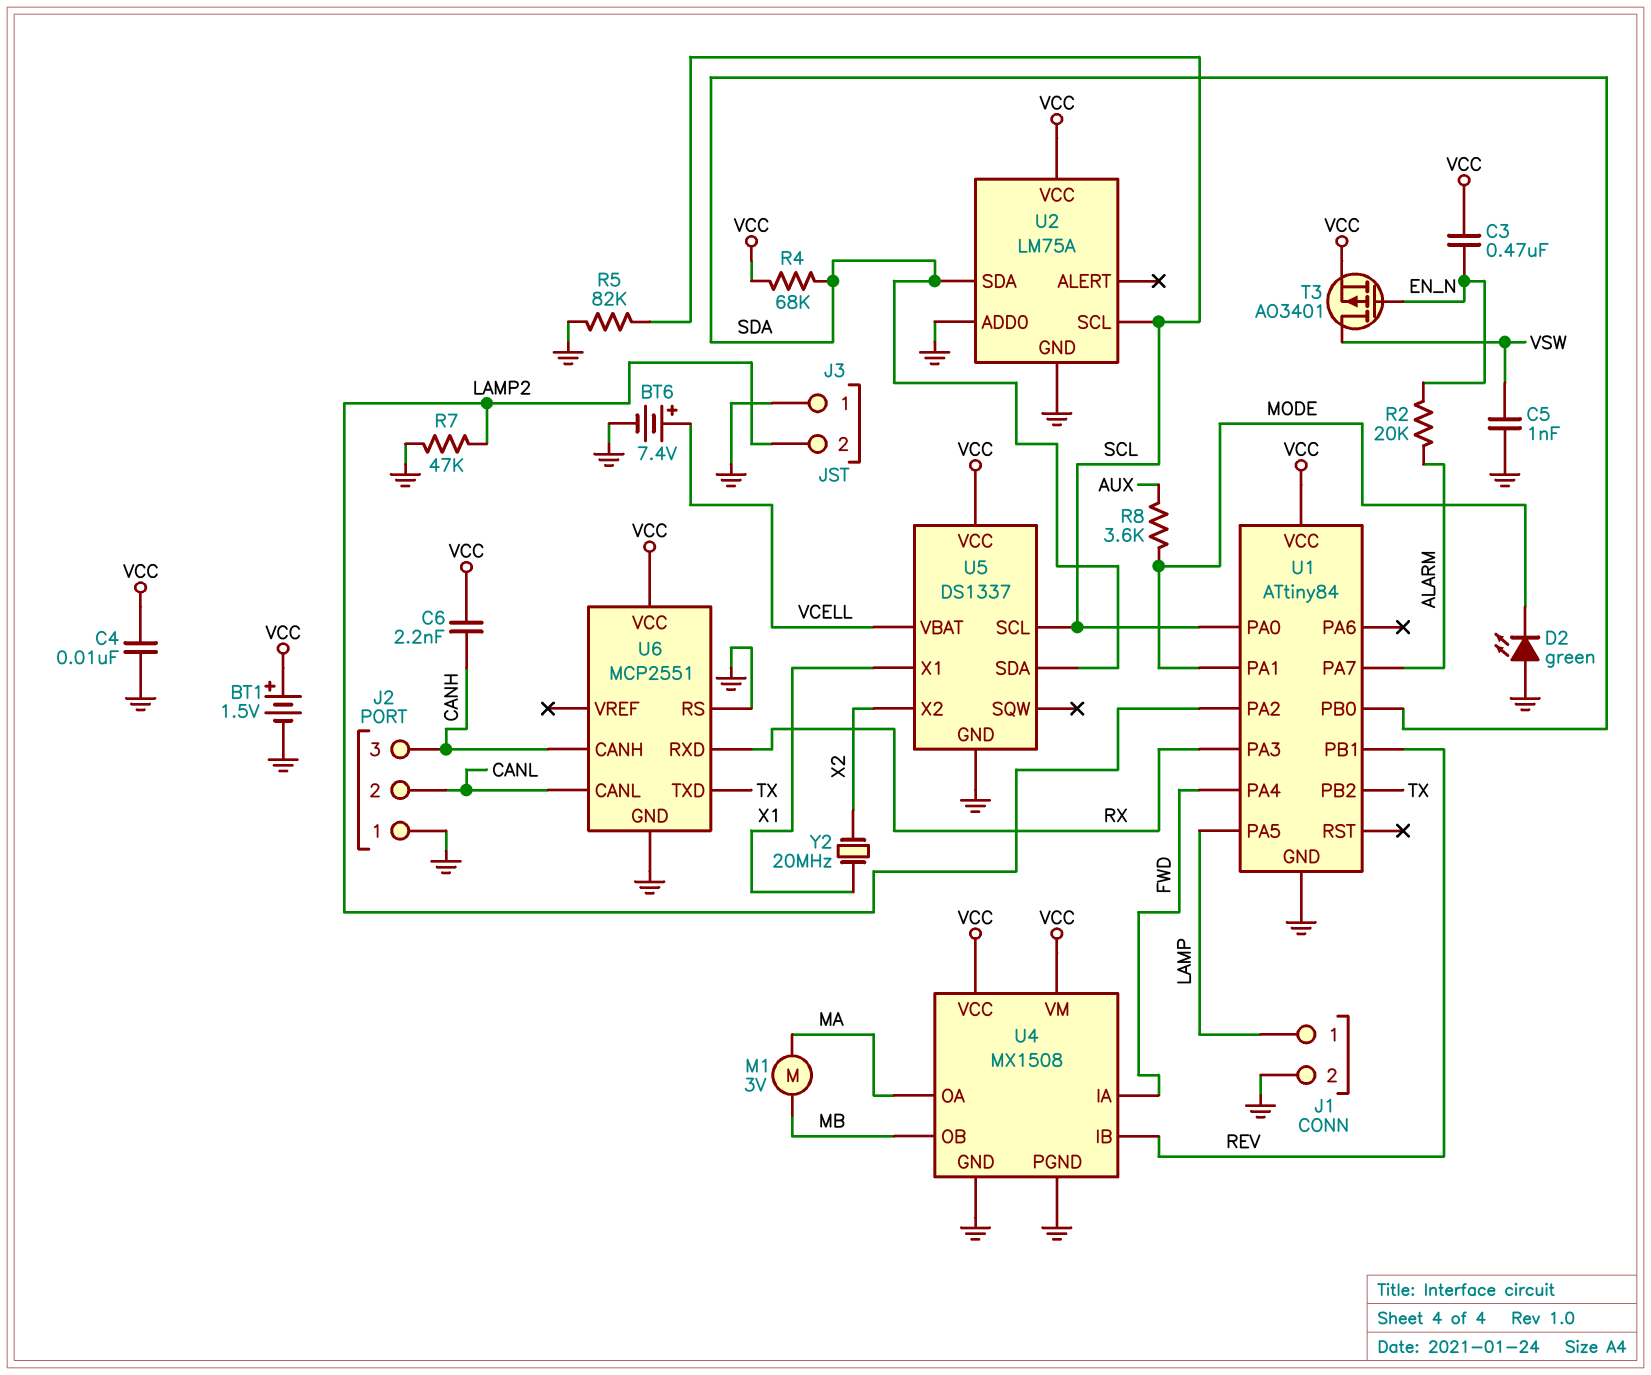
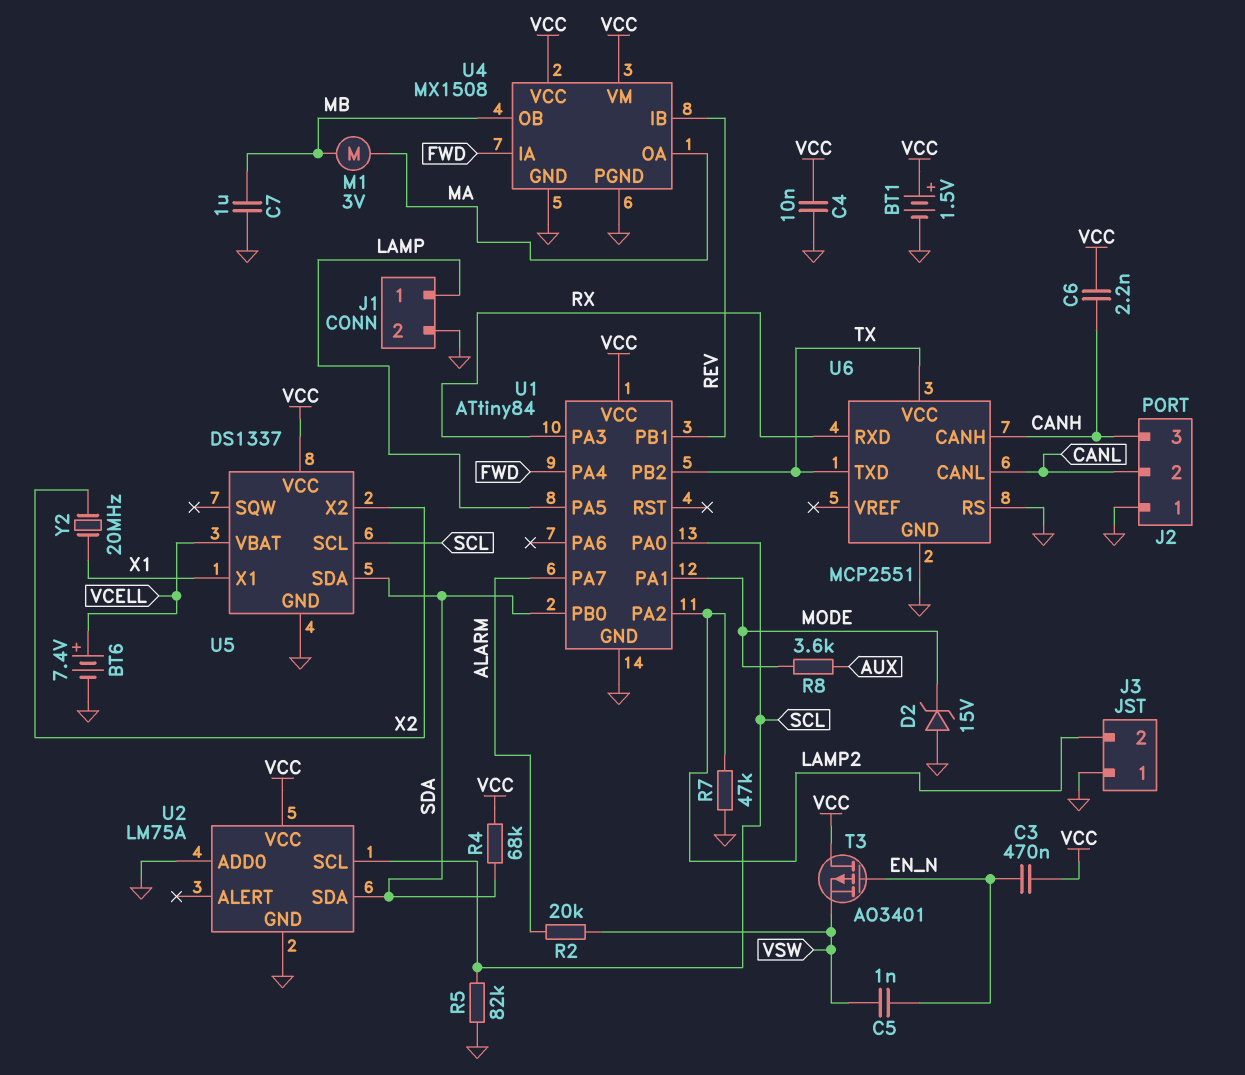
C5: 1nF (GND, VSW) -> 1nF (EN_N, VSW)
C7: none -> 1uF (GND, MB)
D2: LED green (A GND, K MODE) -> zener 15V (A GND, K MODE)
R2: 20k (ALARM, EN_N) -> 20k (ALARM, VSW)
T3: PMOS AO3401 (G EN_N, D VSW, S VCC) -> PMOS AO3401 (G EN_N, D VCC, S VSW)
U6 pin VCC: VCC -> TX

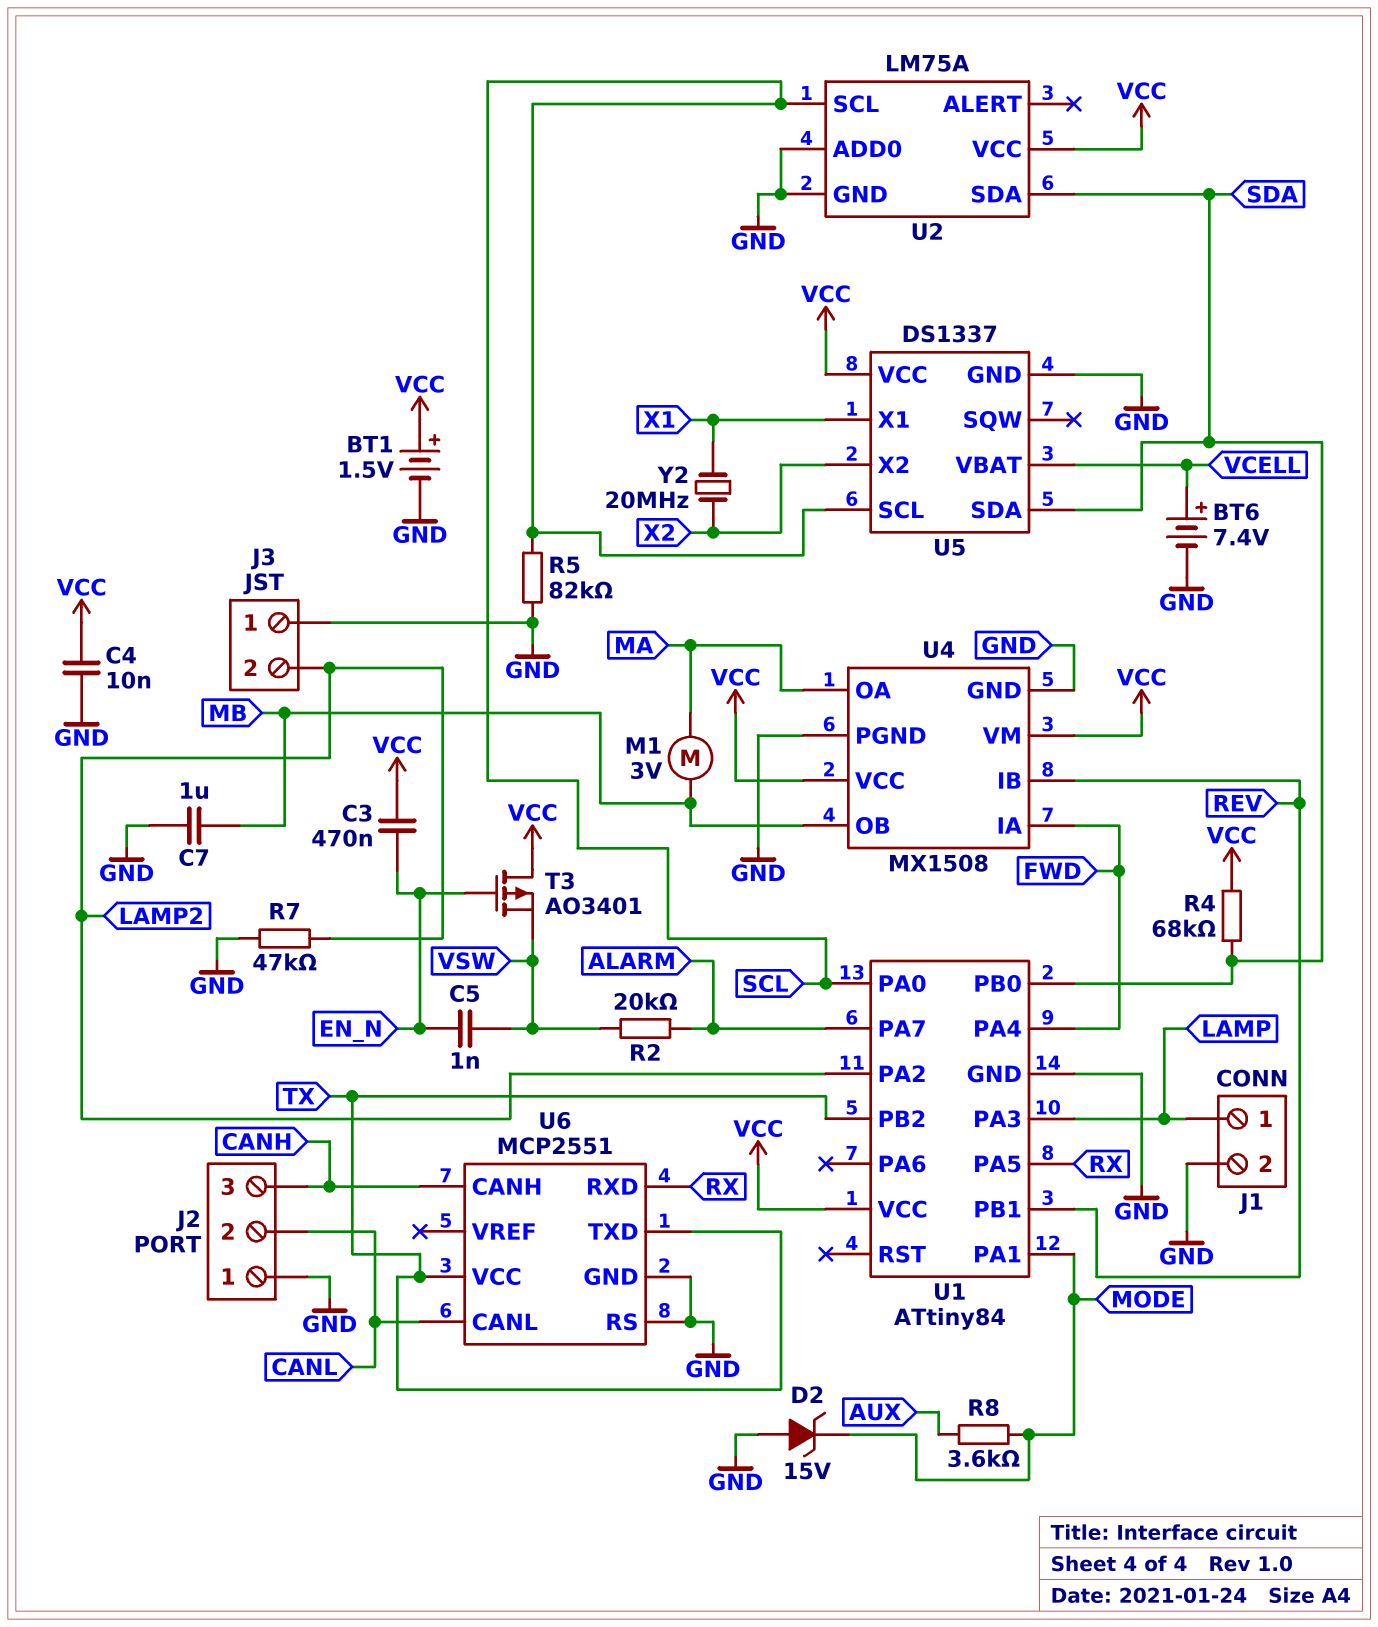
C6: 2.2nF (CANH, VCC) -> none
U1 pin PA3: RX -> LAMP
U1 pin PA5: LAMP -> RX

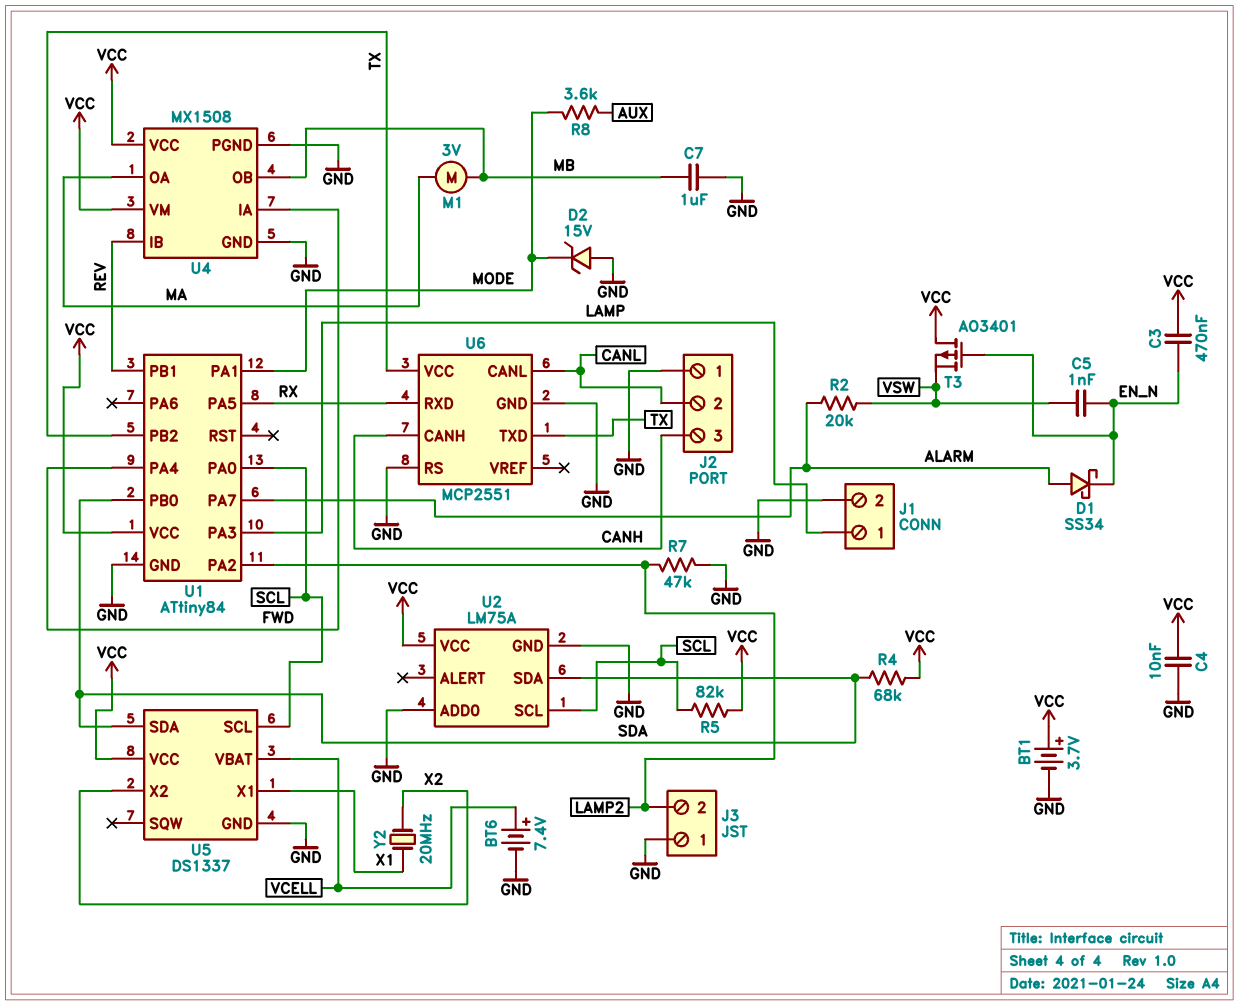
BT1: 1.5V (plus VCC, minus GND) -> 3.7V (plus VCC, minus GND)
D1: none -> schottky SS34 (A ALARM, K EN_N)
R5: 82k (GND, SCL) -> 82k (SCL, VCC)

